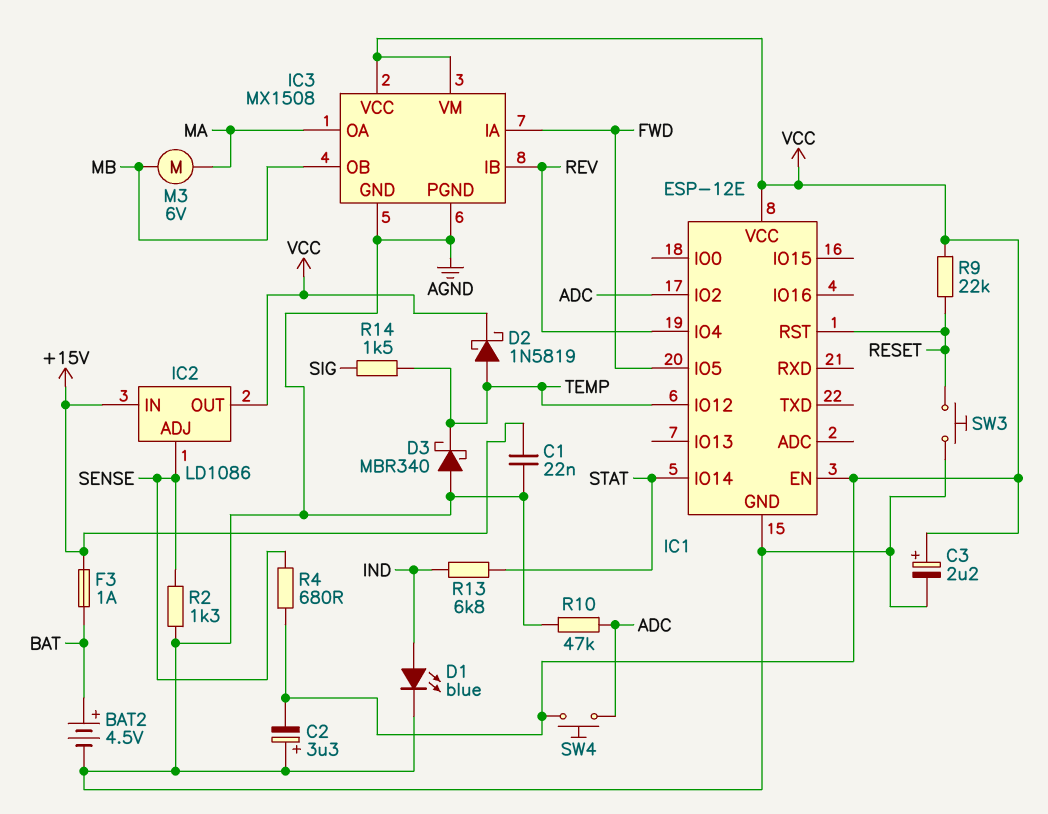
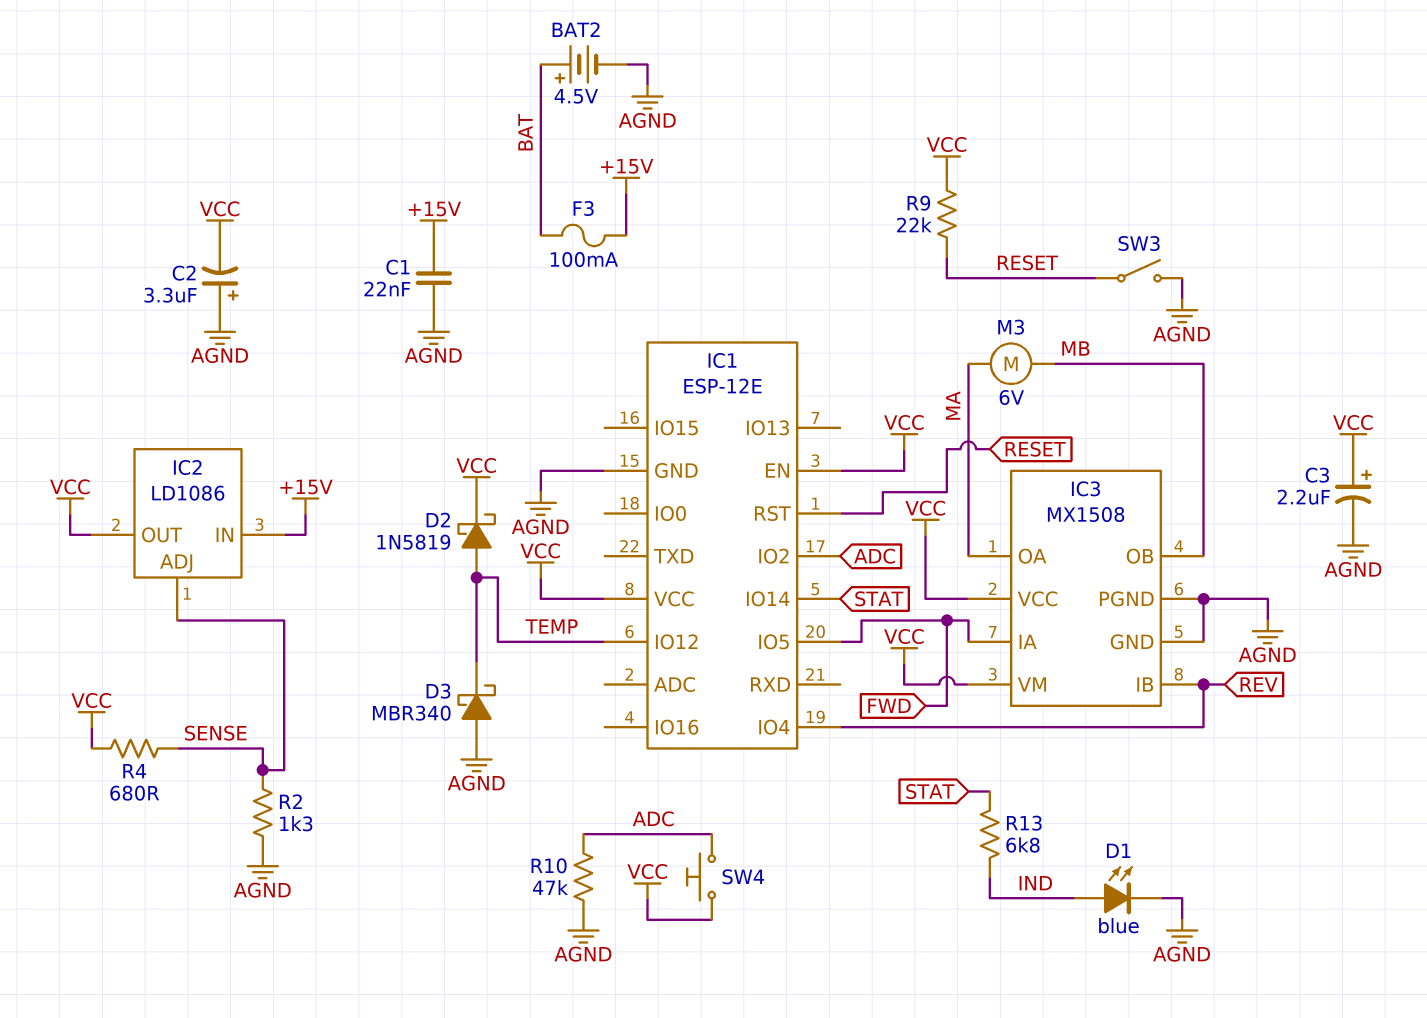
F3: 1A (+15V, BAT) -> 100mA (+15V, BAT)
R14: 1.5k (SIG, TEMP) -> none
SW3: button (AGND, RESET) -> switch (AGND, RESET)

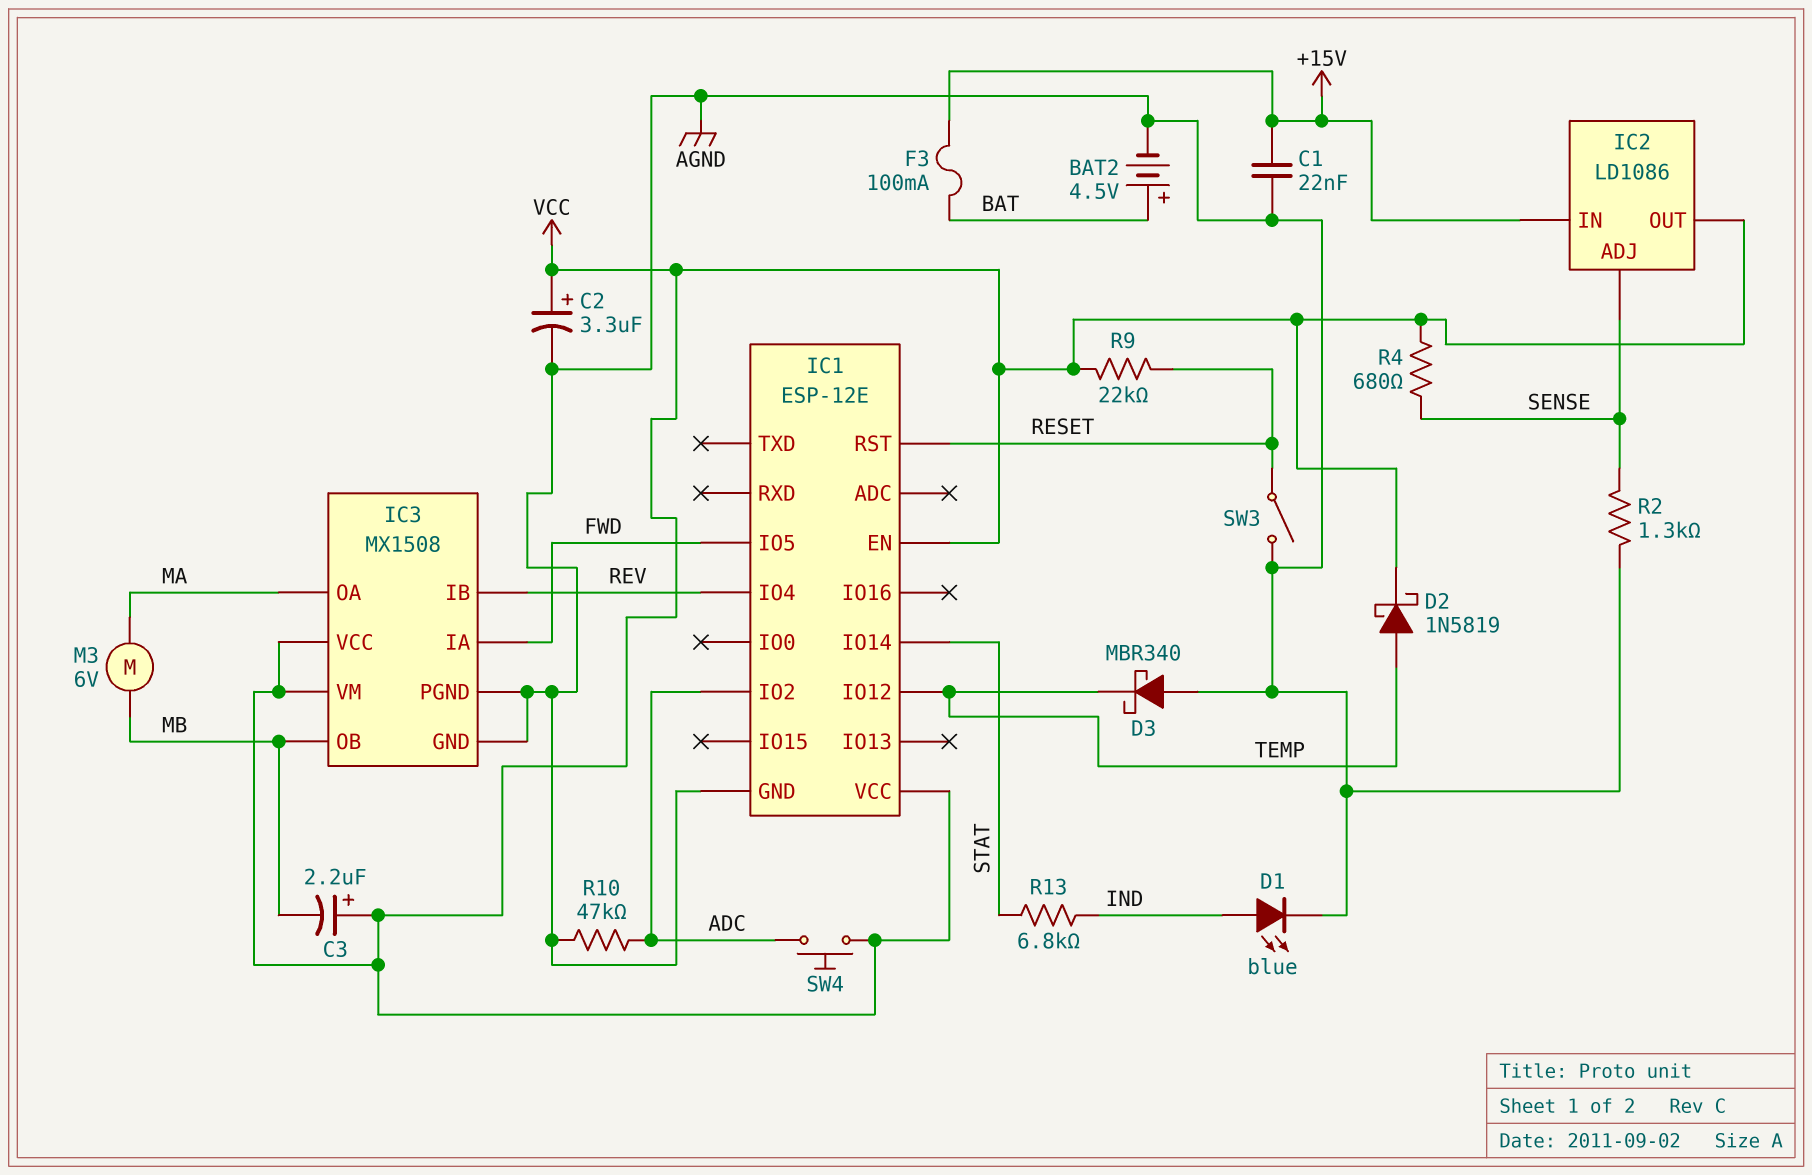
C2: 3.3uF (plus AGND, minus VCC) -> 3.3uF (plus VCC, minus AGND)
C3: 2.2uF (plus VCC, minus AGND) -> 2.2uF (plus VCC, minus MB)

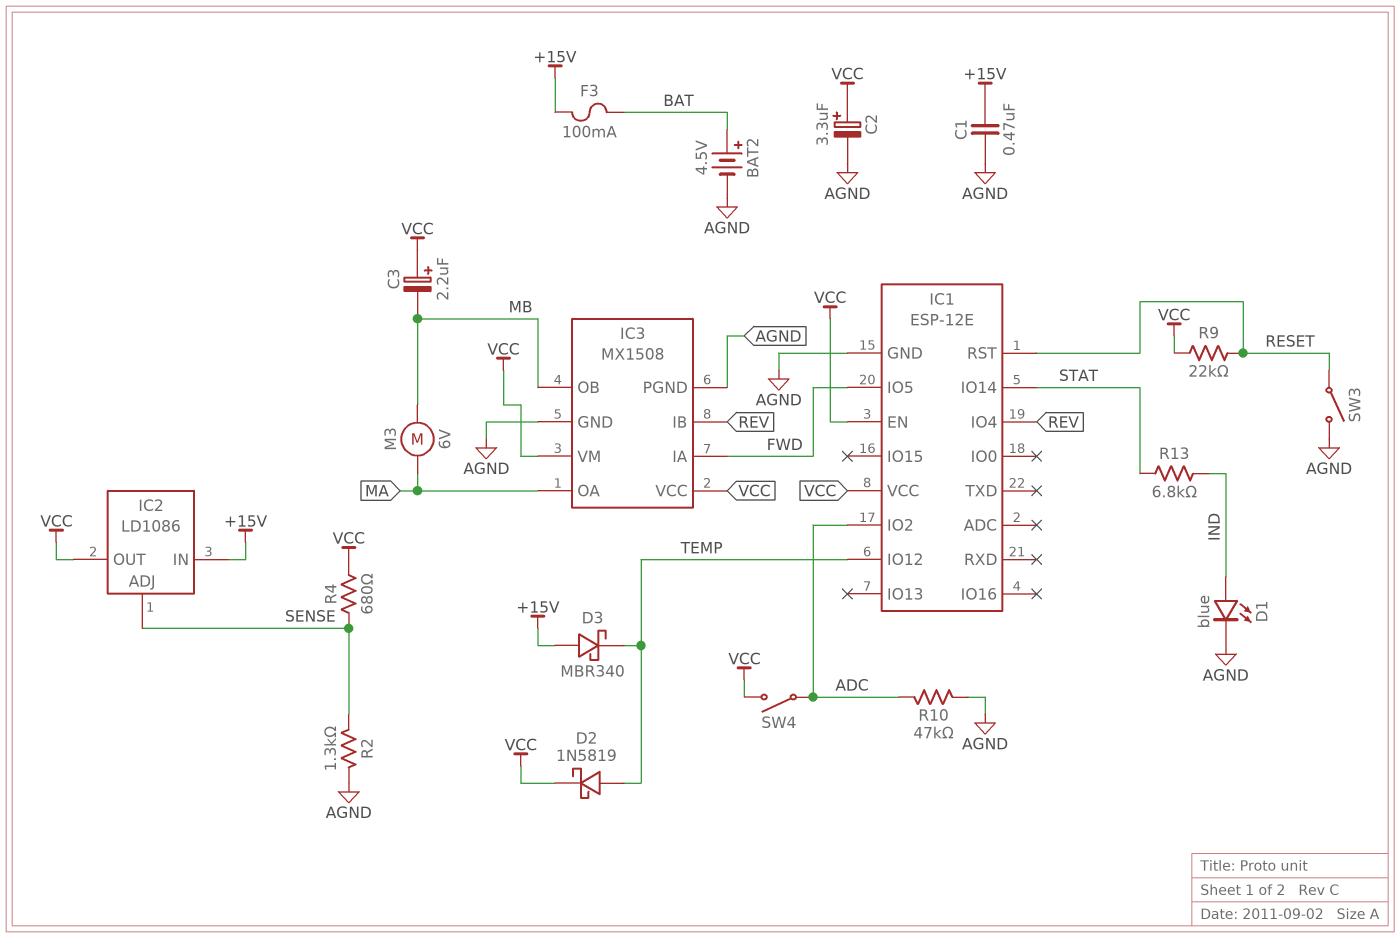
C1: 22nF (+15V, AGND) -> 470nF (+15V, AGND)
D3: schottky MBR340 (A AGND, K TEMP) -> schottky MBR340 (A +15V, K TEMP)
SW4: button (ADC, VCC) -> switch (ADC, VCC)

